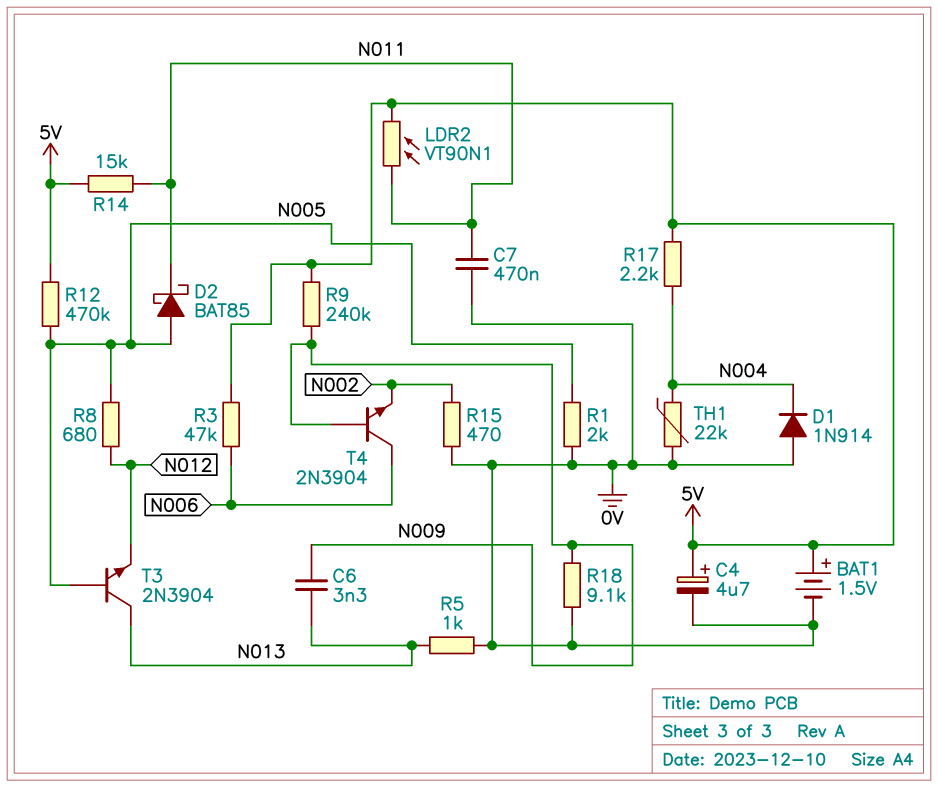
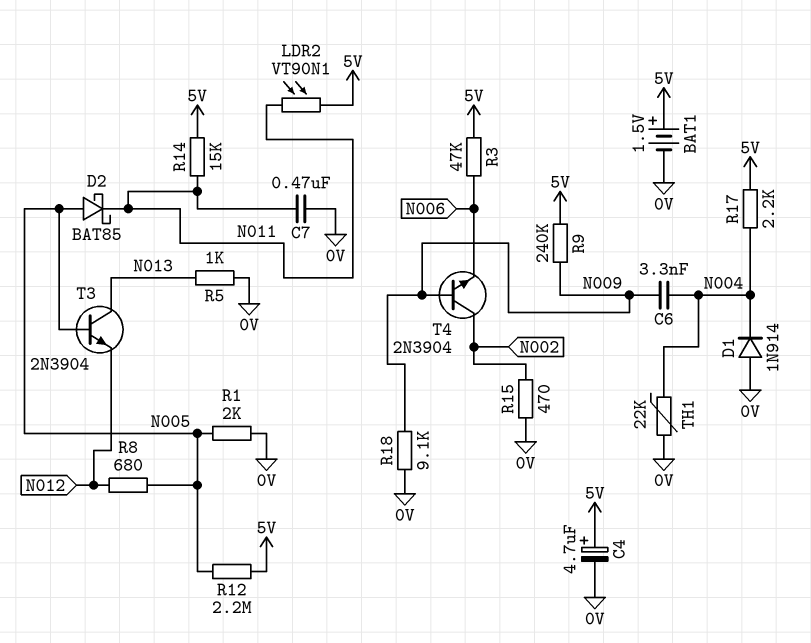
C6: 3.3nF (N009, N013) -> 3.3nF (N004, N009)
R12: 470k (5V, N005) -> 2.2M (5V, N005)
T4: NPN 2N3904 (B N009, C N006, E N002) -> NPN 2N3904 (B N009, C N002, E N006)

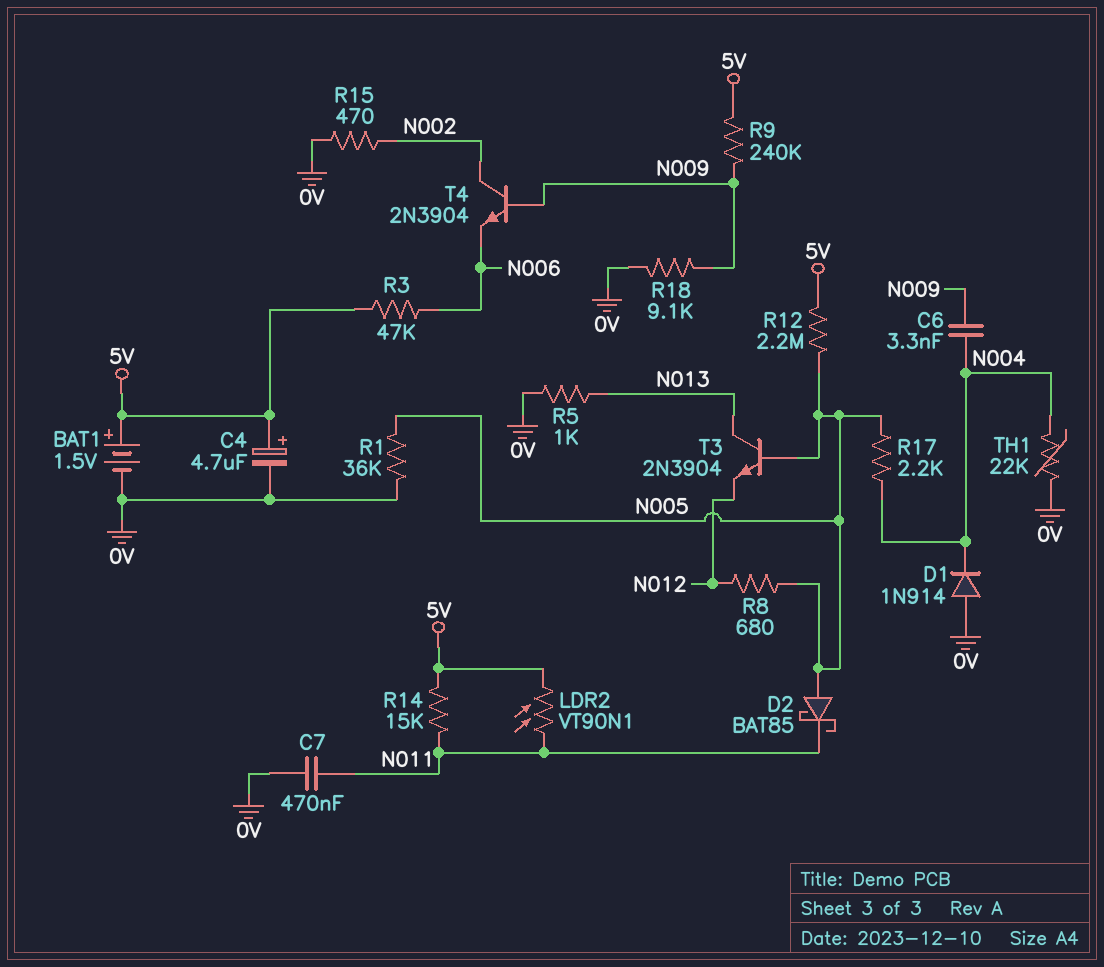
R1: 2k (0V, N005) -> 36k (0V, N005)
R17: 2.2k (5V, N004) -> 2.2k (N004, N005)

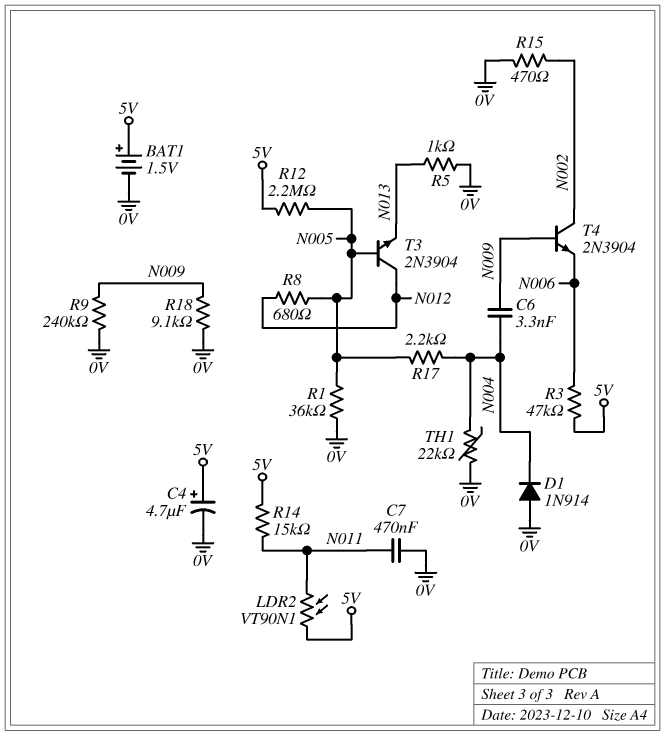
D2: schottky BAT85 (A N005, K N011) -> none
R9: 240k (5V, N009) -> 240k (0V, N009)
T3: NPN 2N3904 (B N005, C N013, E N012) -> NPN 2N3904 (B N005, C N012, E N013)

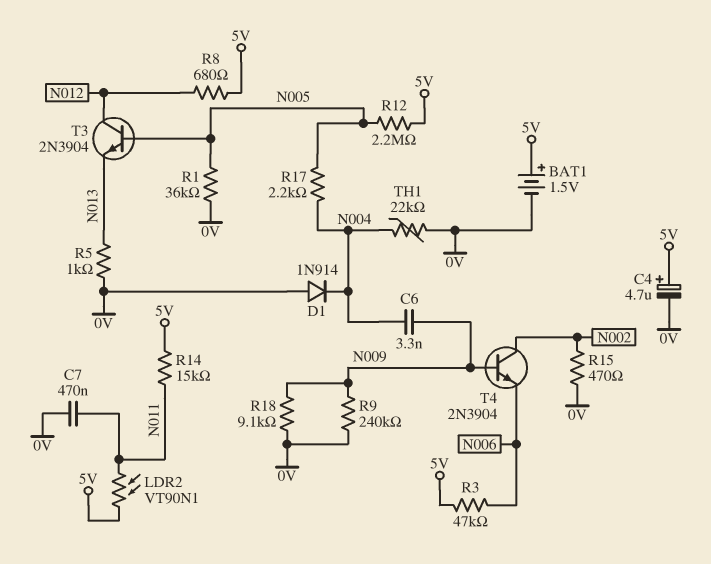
R8: 680 (N005, N012) -> 680 (5V, N012)

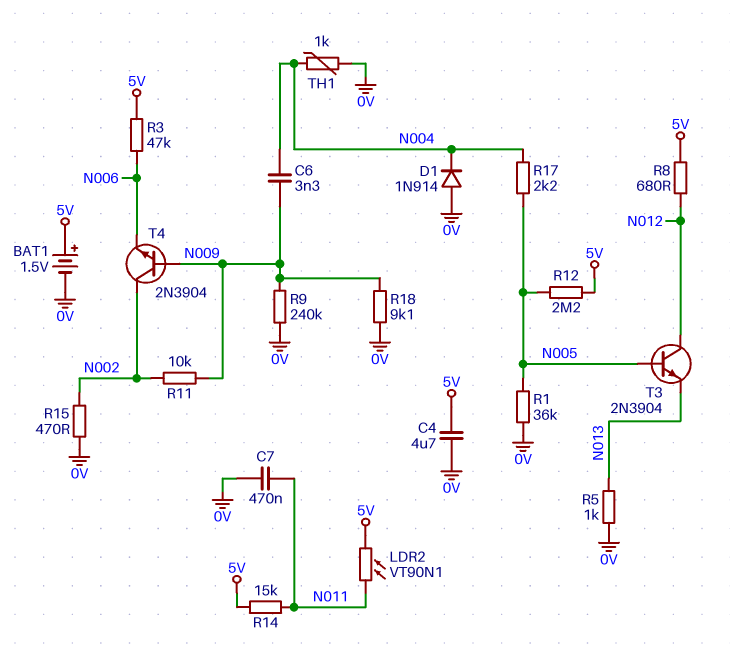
C4: 4.7uF (plus 5V, minus 0V) -> 4.7uF (0V, 5V)
R11: none -> 10k (N002, N009)
TH1: 22k (0V, N004) -> 1k (0V, N004)

